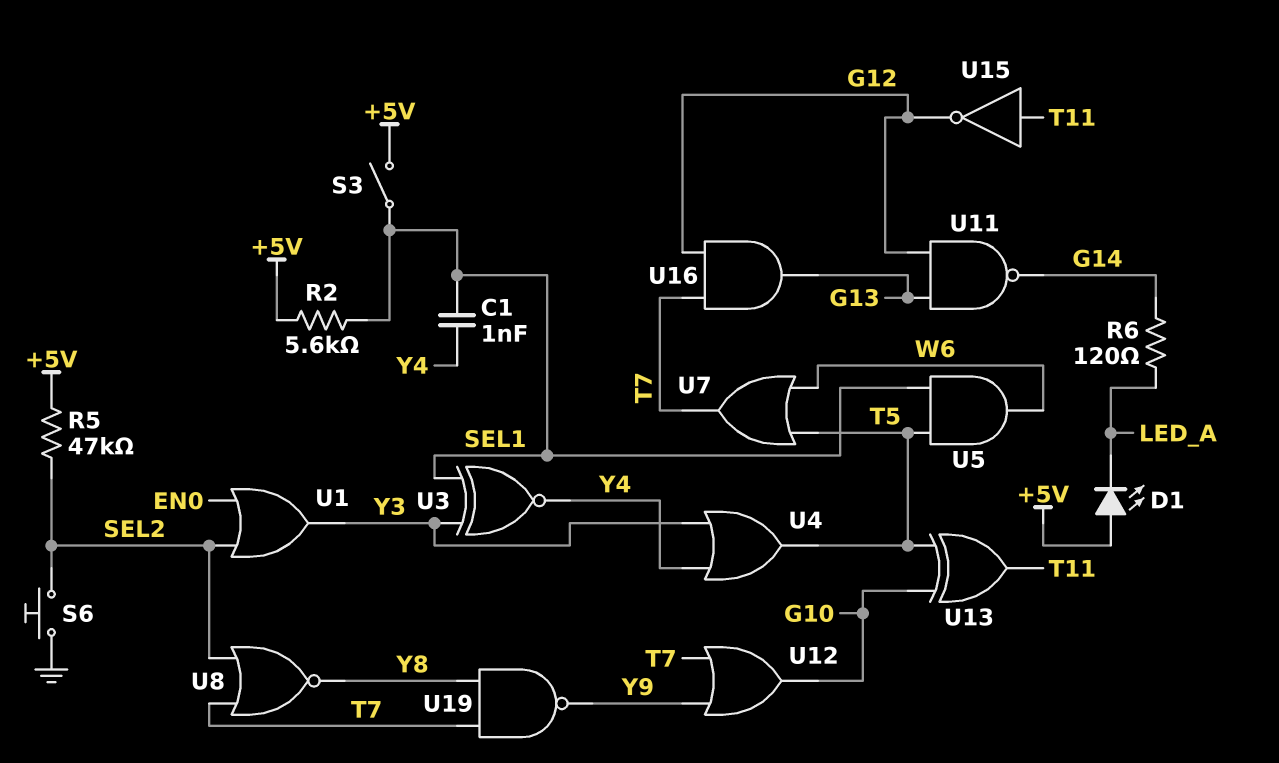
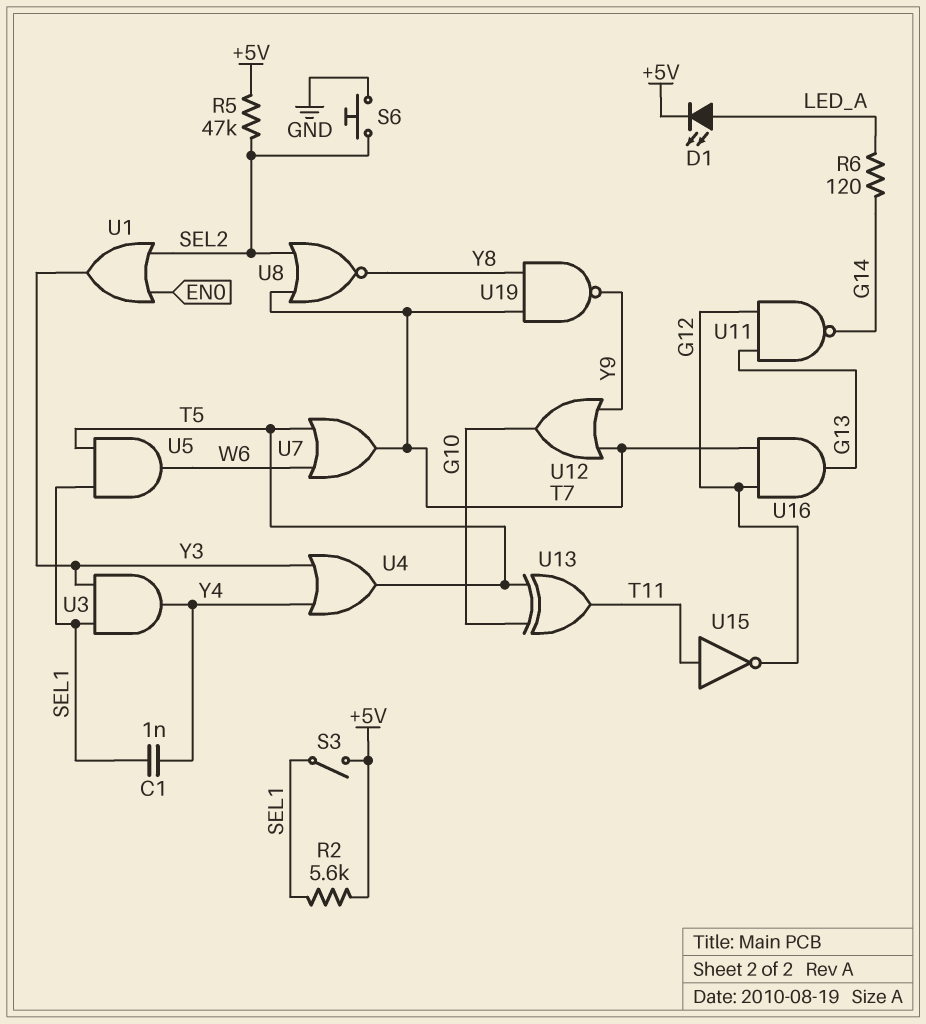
D1: LED (A +5V, K LED_A) -> LED (A LED_A, K +5V)
U3: XNOR (in SEL1, in Y3, out Y4) -> AND (in SEL1, in Y3, out Y4)

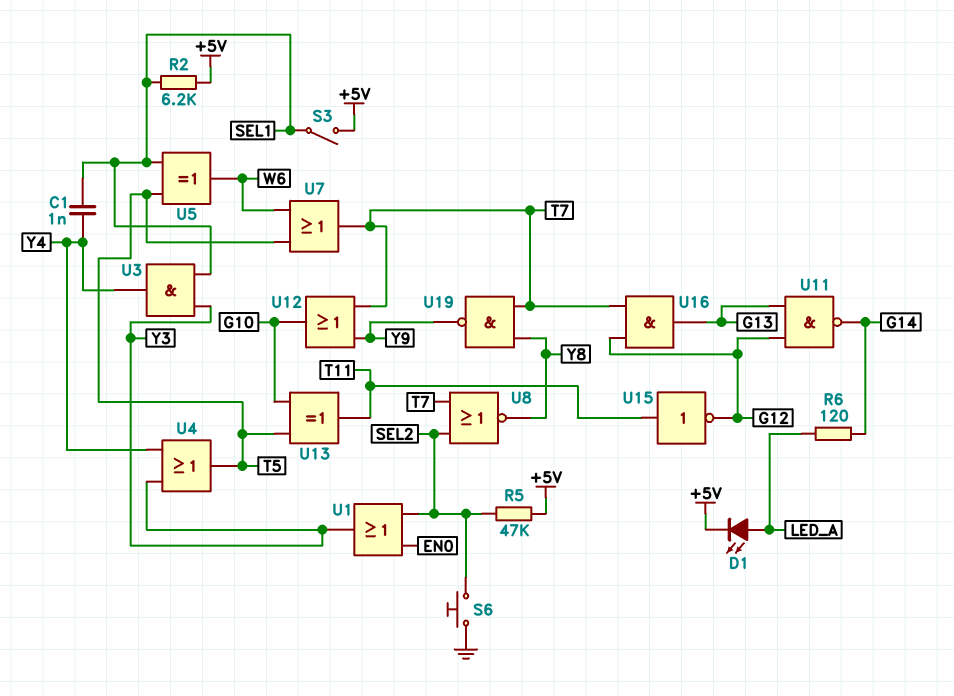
R2: 5.6k (+5V, SEL1) -> 6.2k (+5V, SEL1)
U5: AND (in SEL1, in T5, out W6) -> XOR (in SEL1, in T5, out W6)

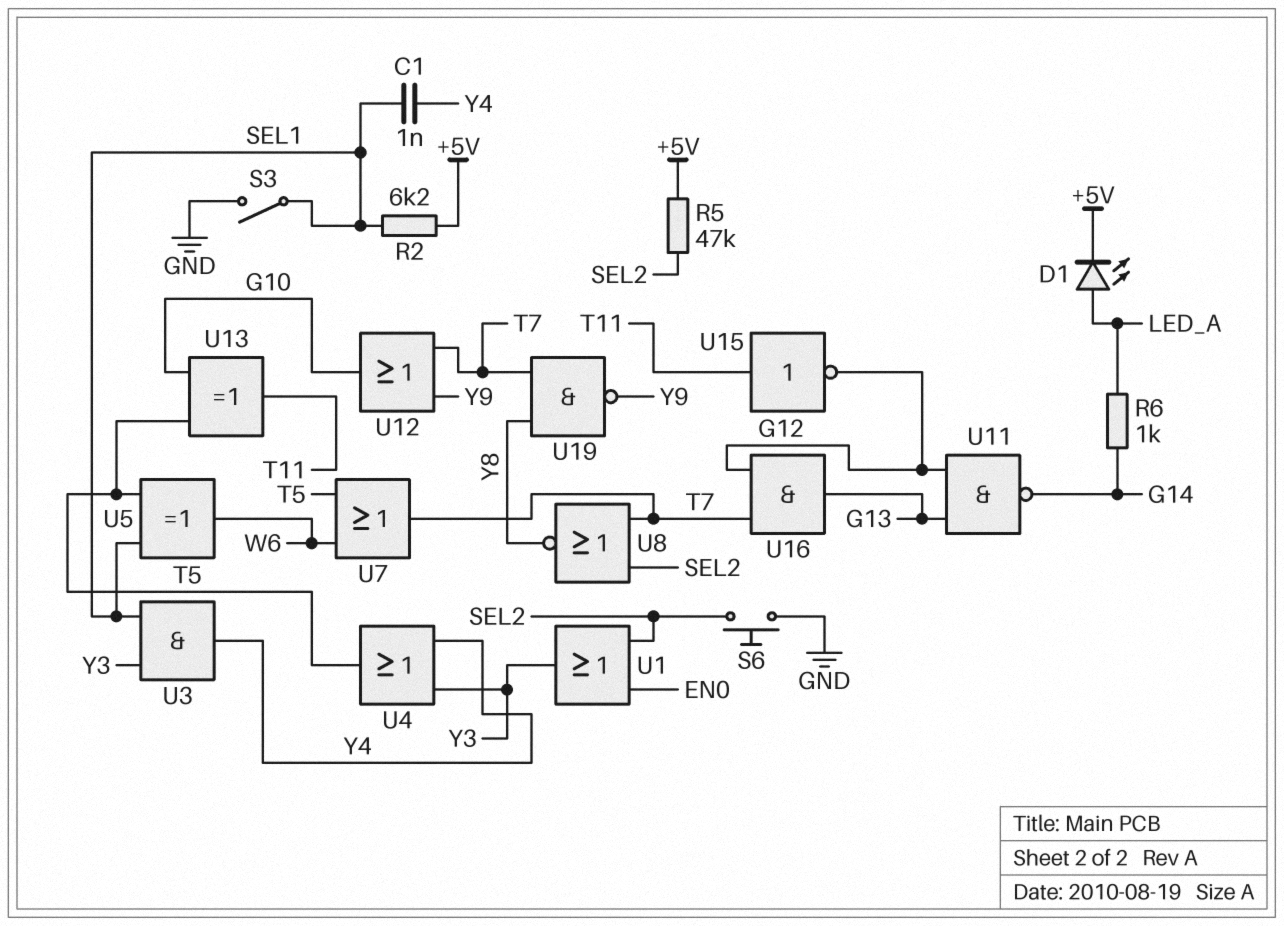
R6: 120 (G14, LED_A) -> 1k (G14, LED_A)
S3: switch (+5V, SEL1) -> switch (GND, SEL1)

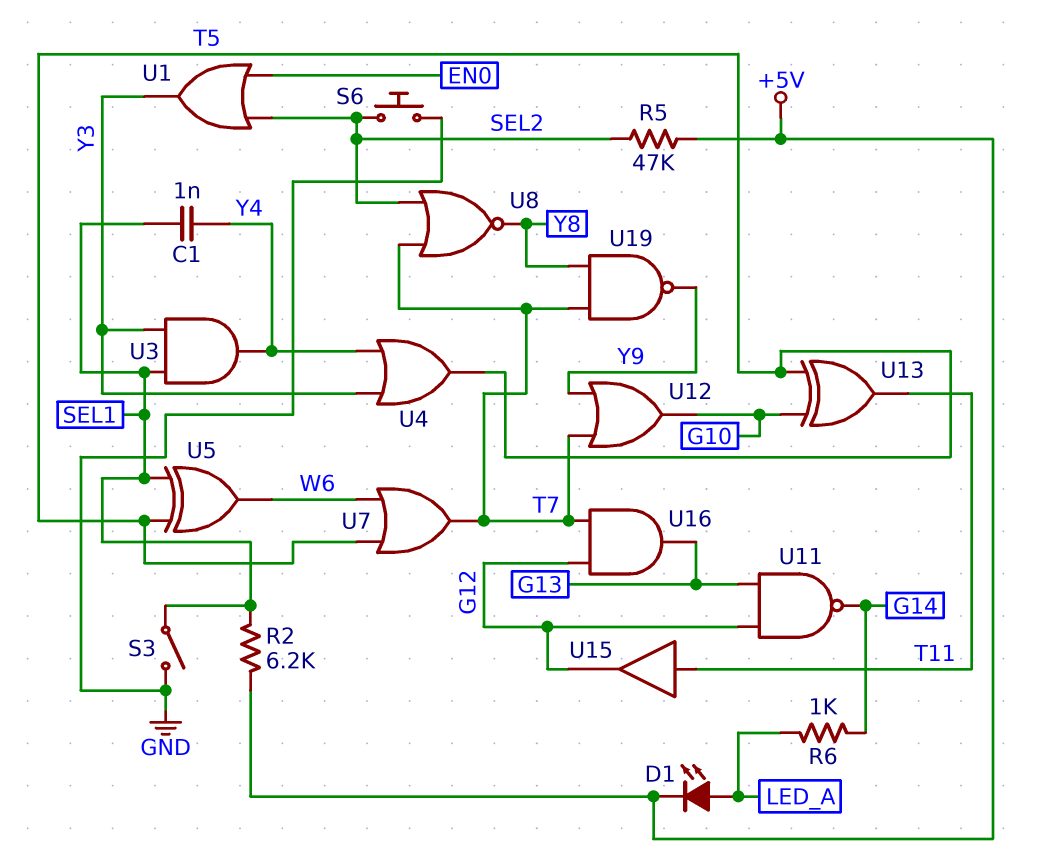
U15: NOT (in T11, out G12) -> buffer (in T11, out G12)

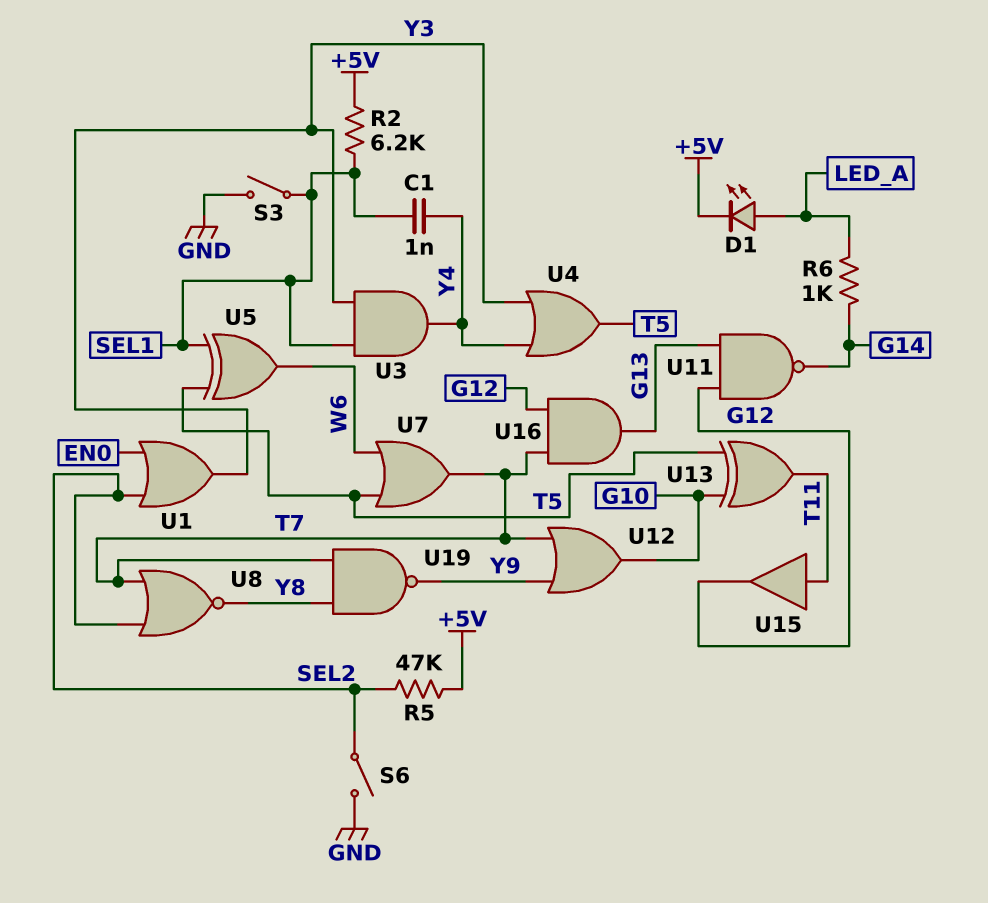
S6: button (GND, SEL2) -> switch (GND, SEL2)

